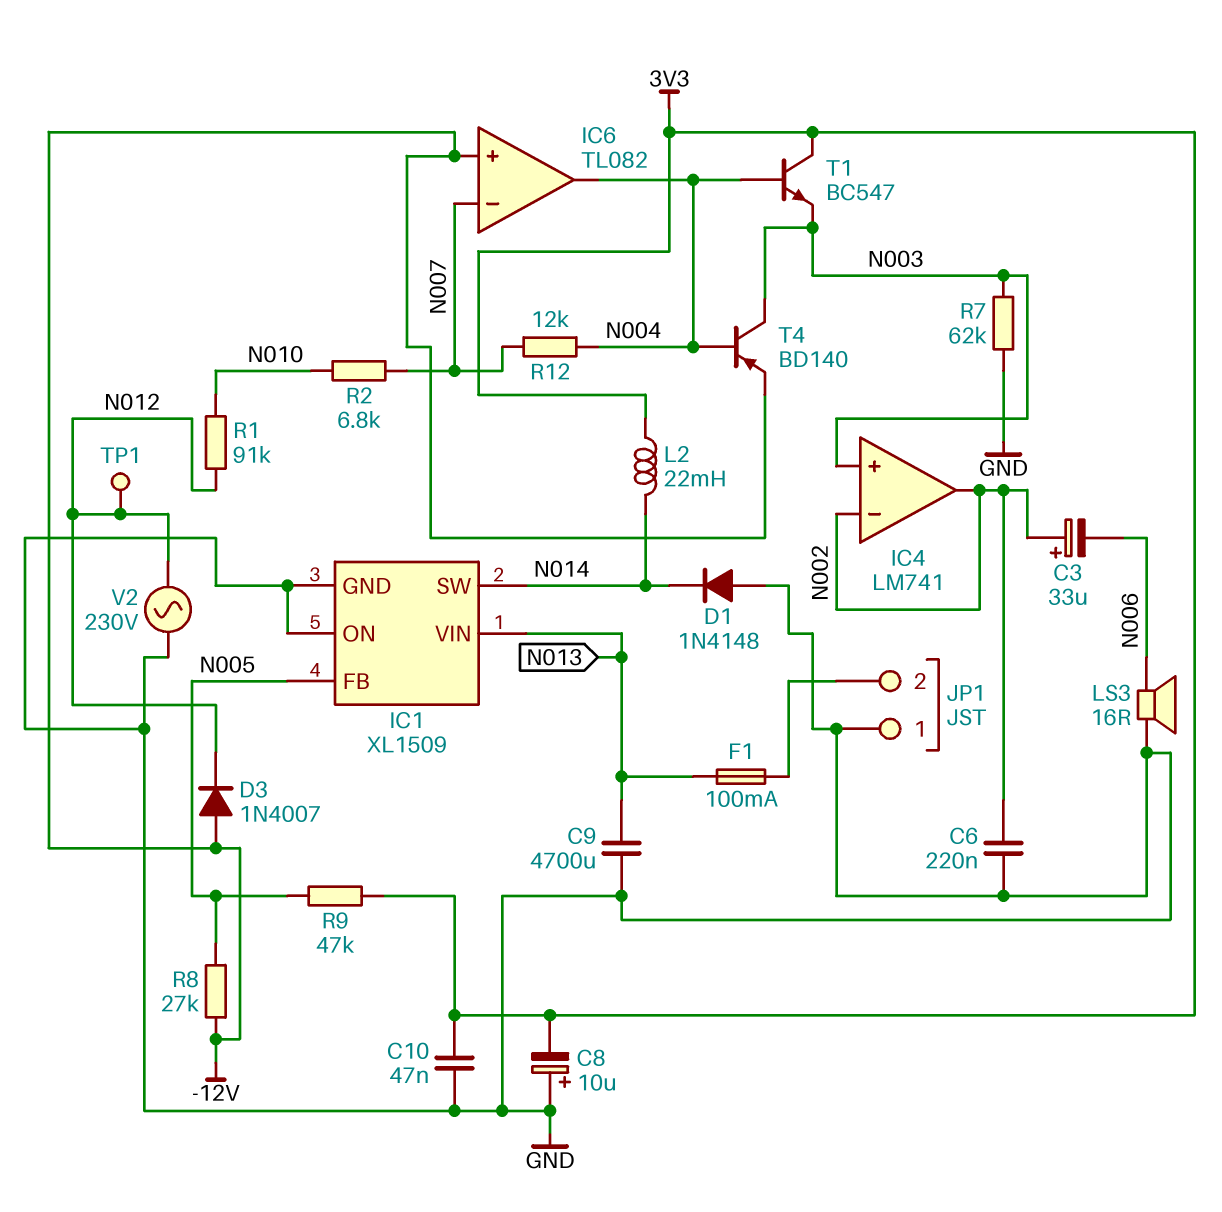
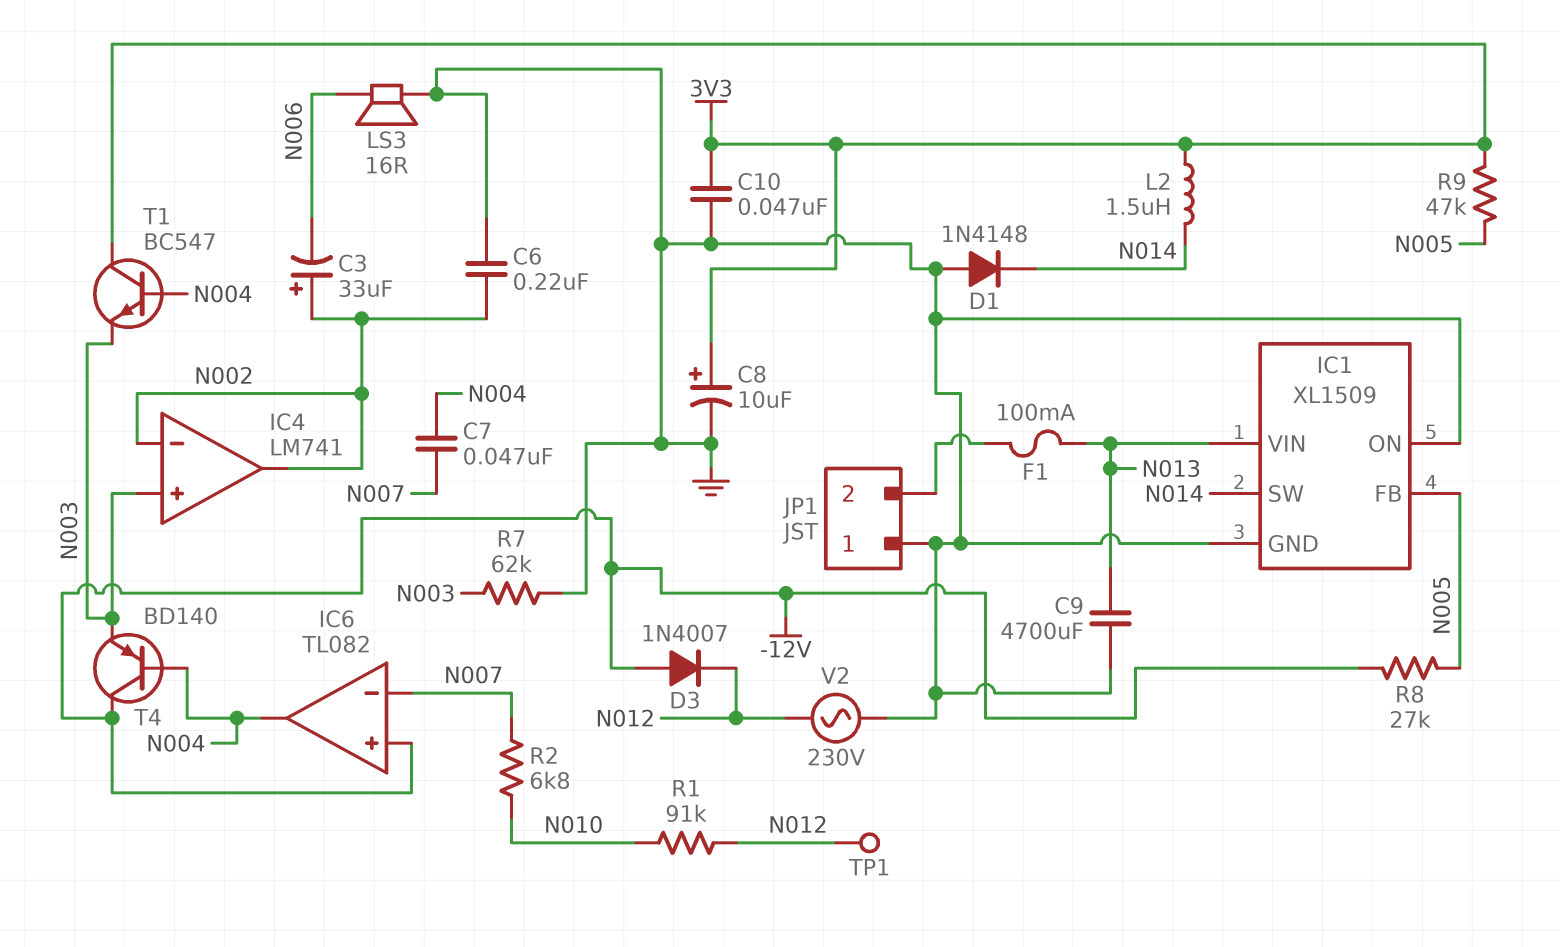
C7: none -> 47nF (N004, N007)
C8: 10uF (plus GND, minus 3V3) -> 10uF (plus 3V3, minus GND)
L2: 22mH (3V3, N014) -> 1.5uH (3V3, N014)
R12: 12k (N004, N007) -> none
T4: PNP BD140 (B N004, C N003, E -12V) -> PNP BD140 (B N004, C -12V, E N003)

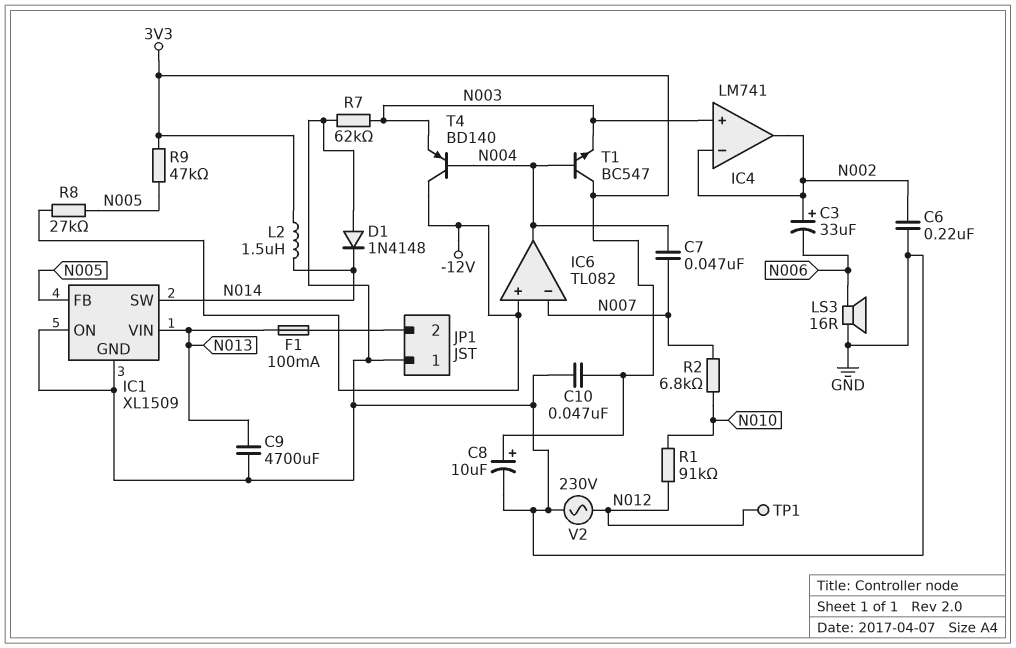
D3: diode 1N4007 (A -12V, K N012) -> none

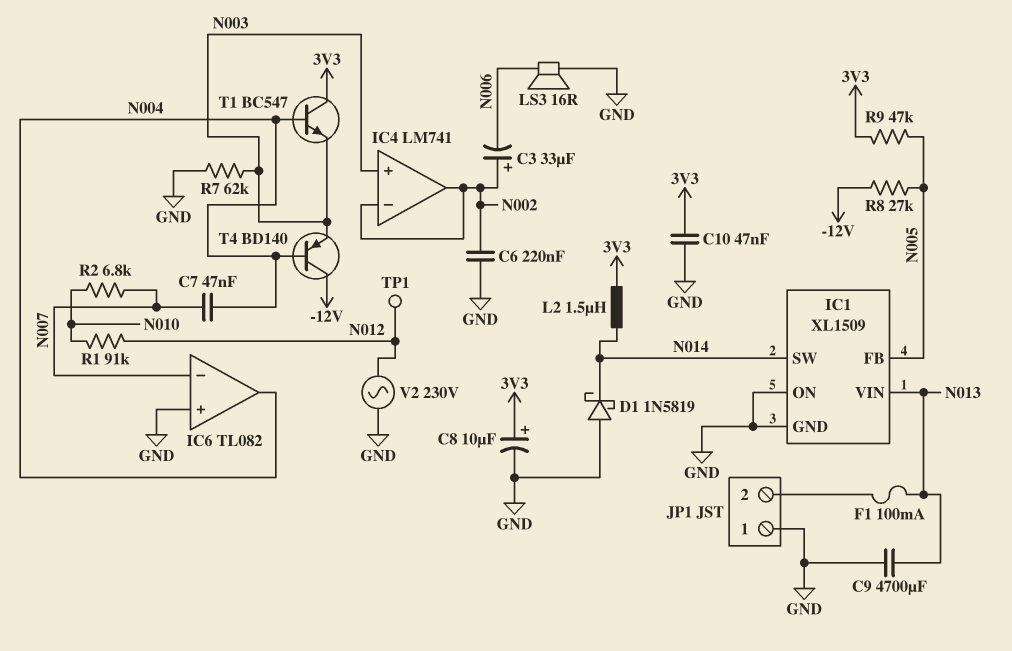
D1: diode 1N4148 (A GND, K N014) -> schottky 1N5819 (A GND, K N014)
IC6 pin in+: -12V -> GND

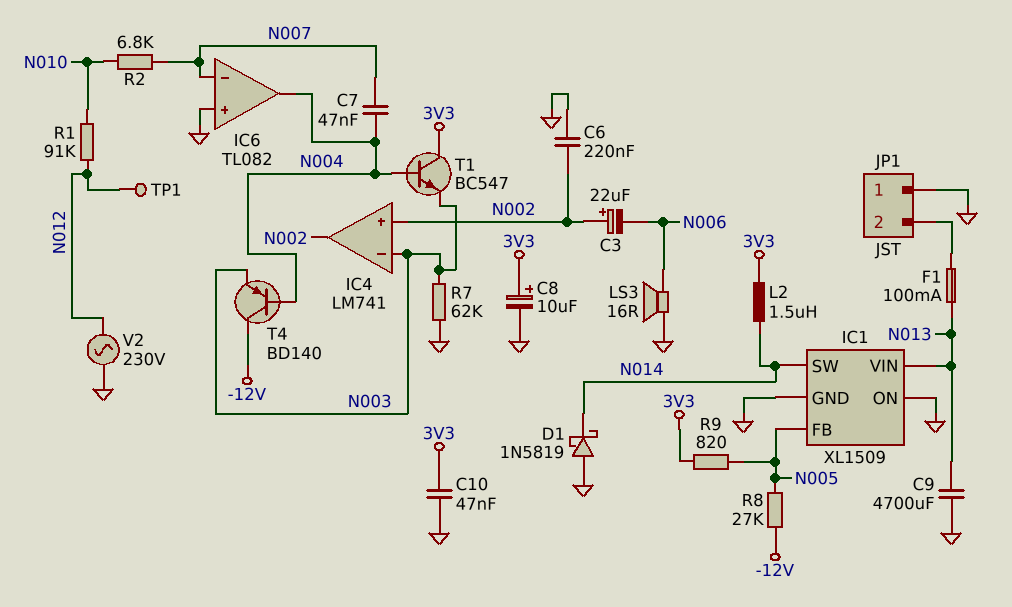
C3: 33uF (plus N002, minus N006) -> 22uF (plus N002, minus N006)
IC4 pin in+: N003 -> N002
IC4 pin in-: N002 -> N003
R9: 47k (3V3, N005) -> 820 (3V3, N005)

